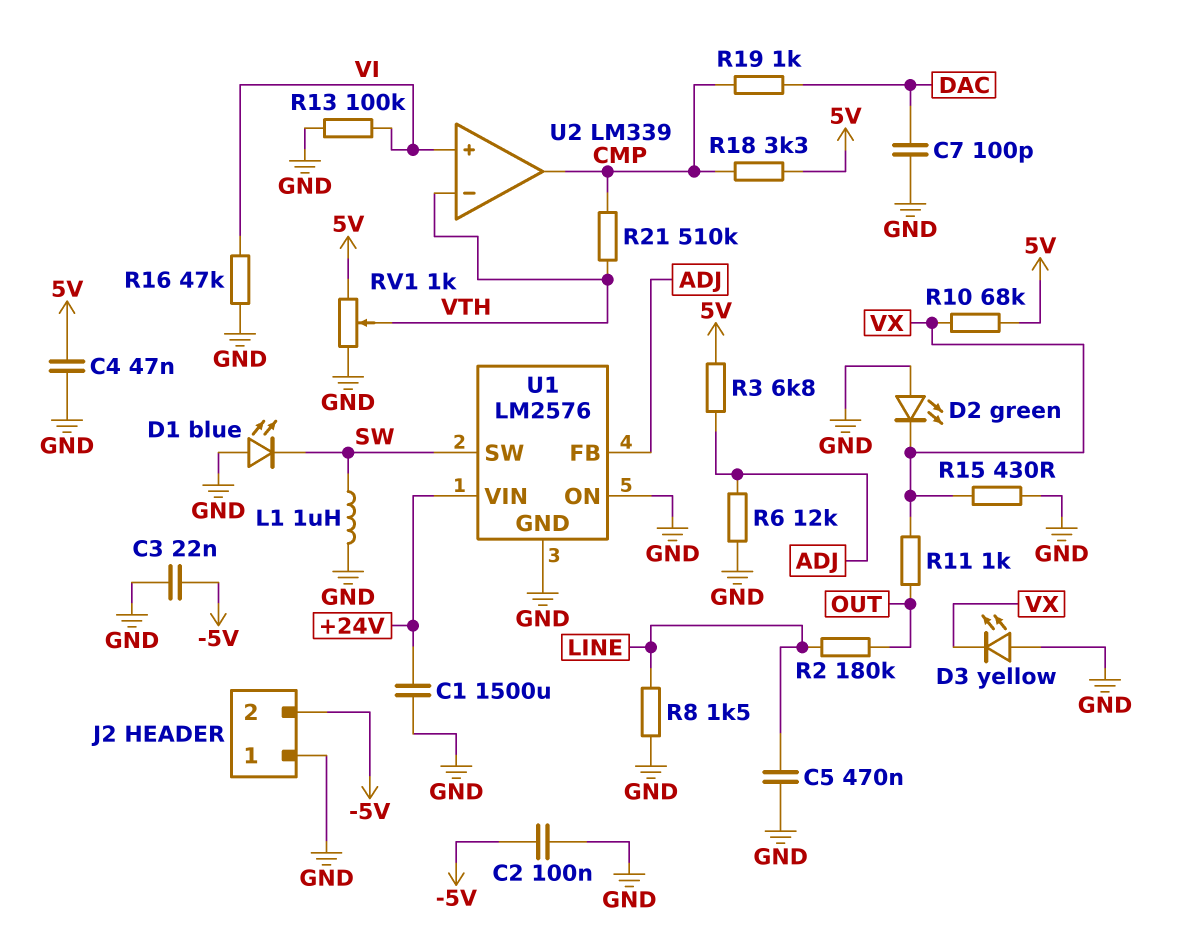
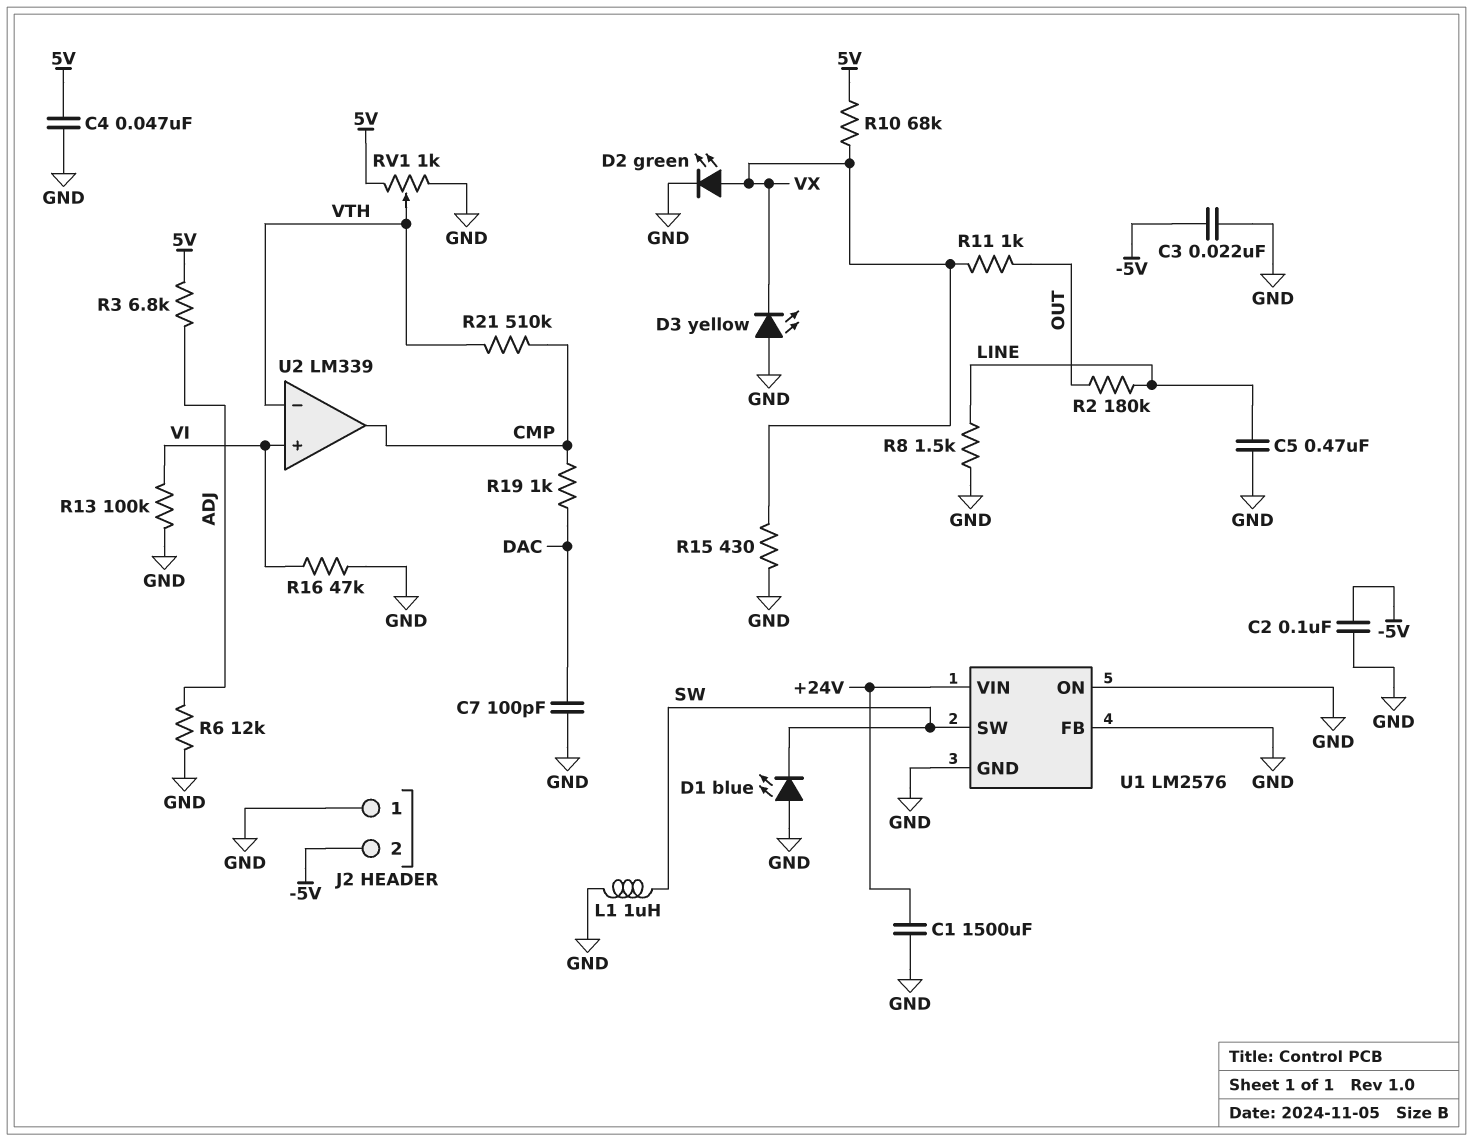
D2: LED green (A GND, K VX) -> LED green (A VX, K GND)
R18: 3.3k (5V, CMP) -> none
U1 pin FB: ADJ -> GND

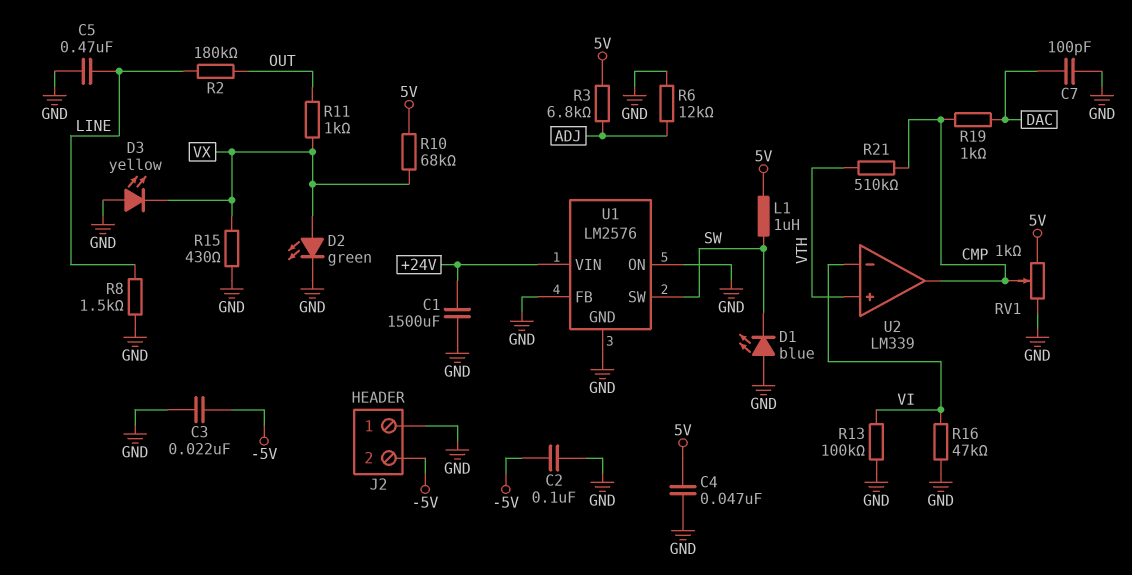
L1: 1uH (GND, SW) -> 1uH (5V, SW)
RV1: 1k (5V, GND, wiper VTH) -> 1k (5V, GND, wiper CMP)
U2 pin in+: VI -> VTH
U2 pin in-: VTH -> VI

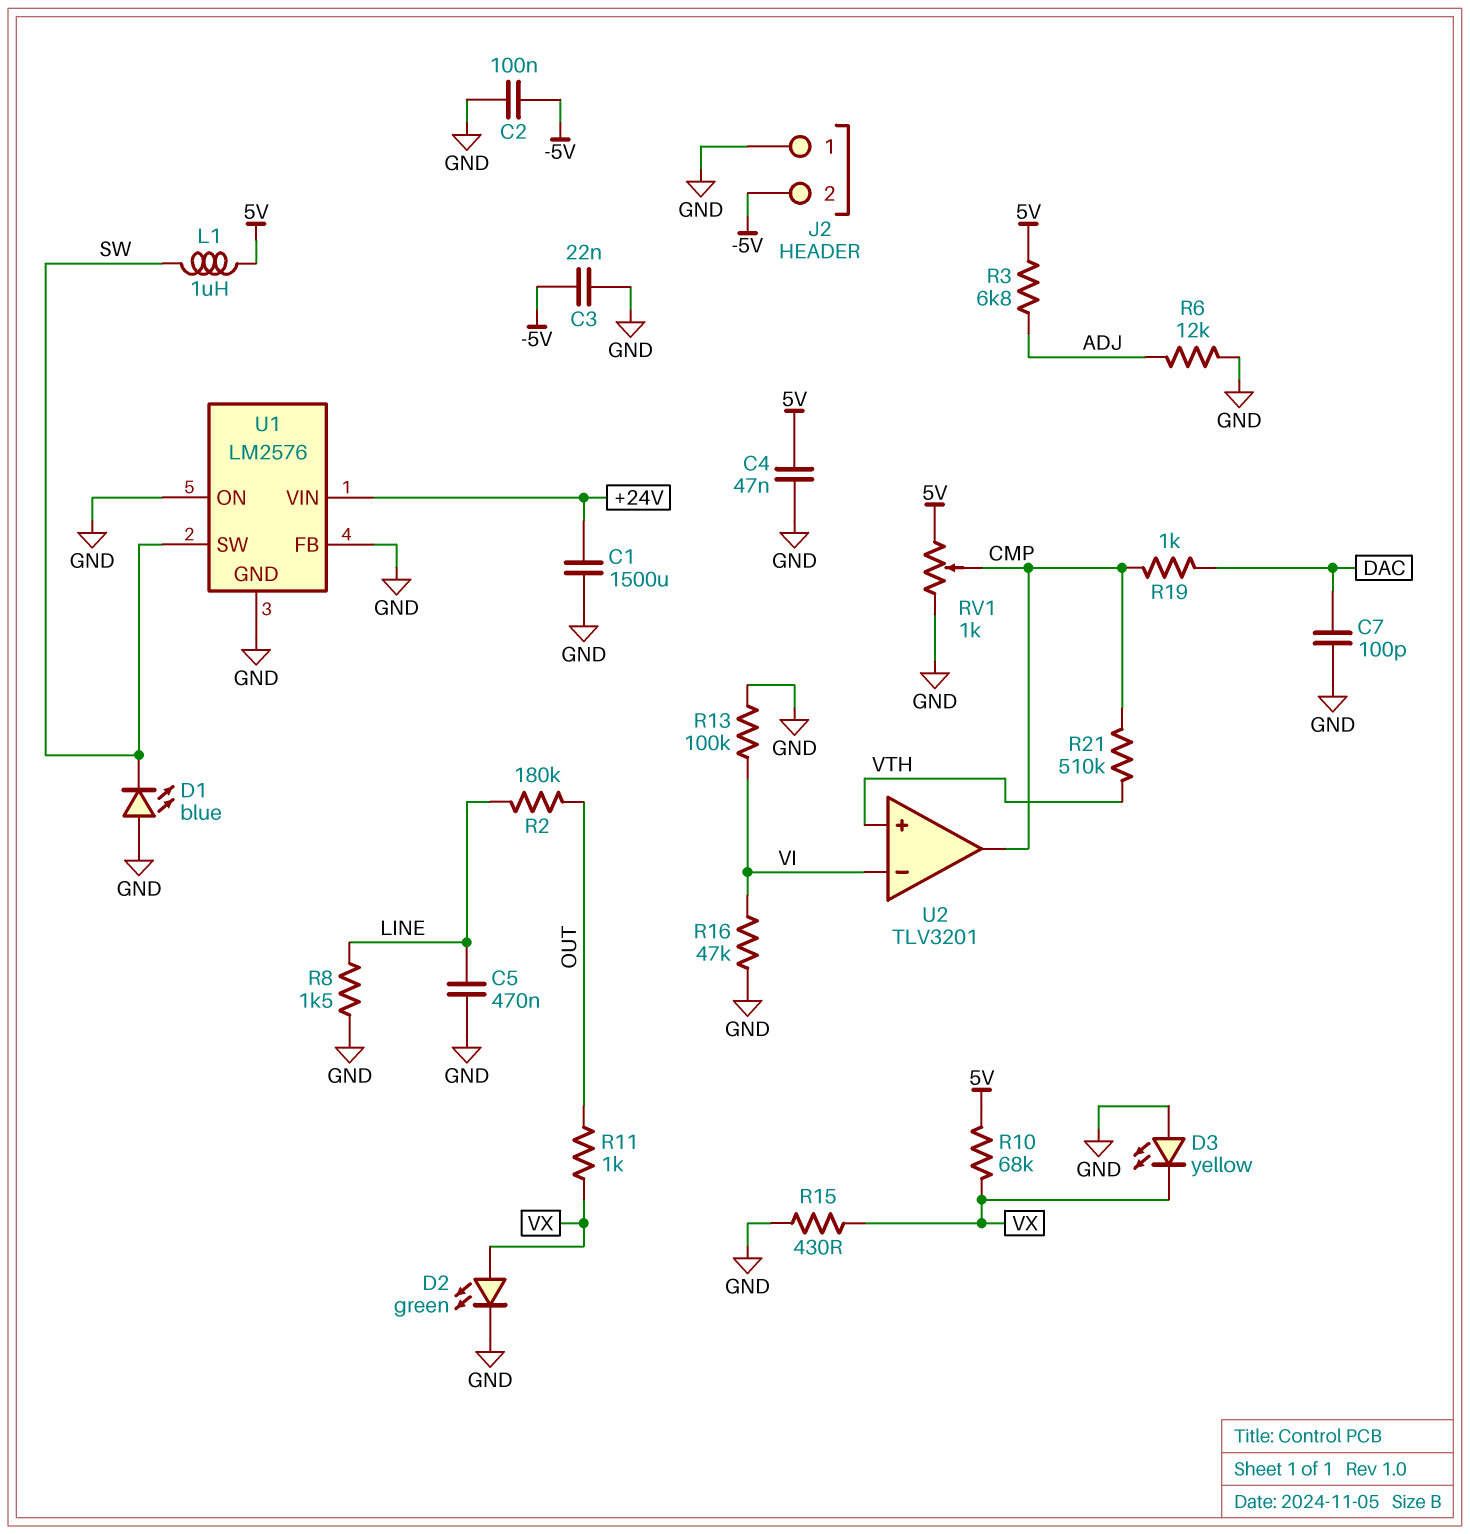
U2: LM339 -> TLV3201

